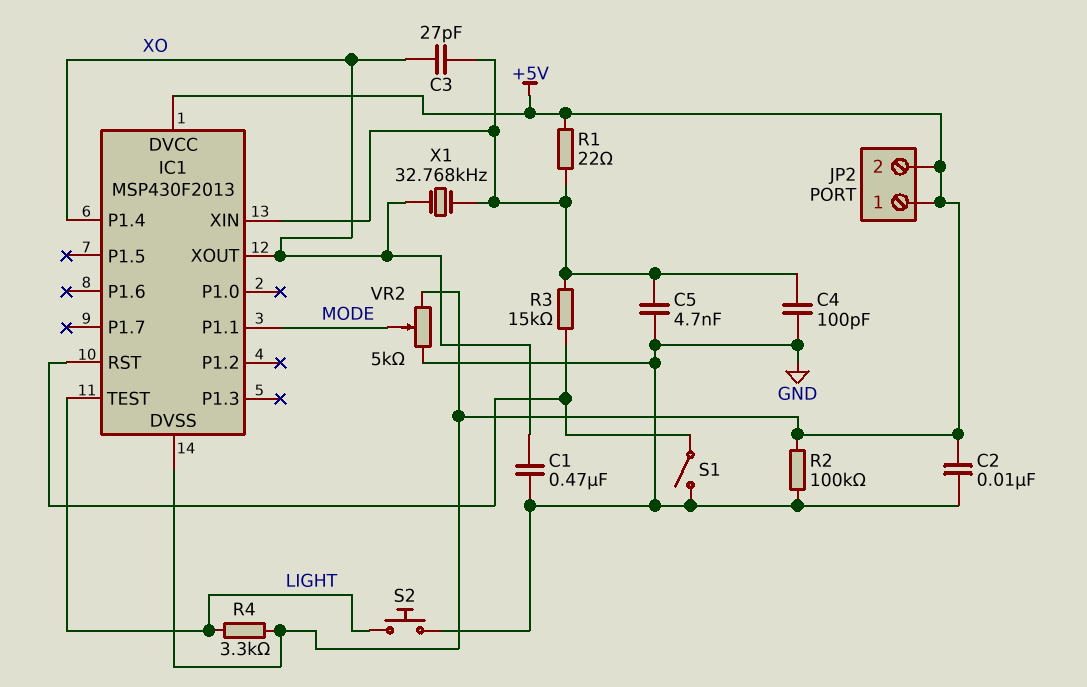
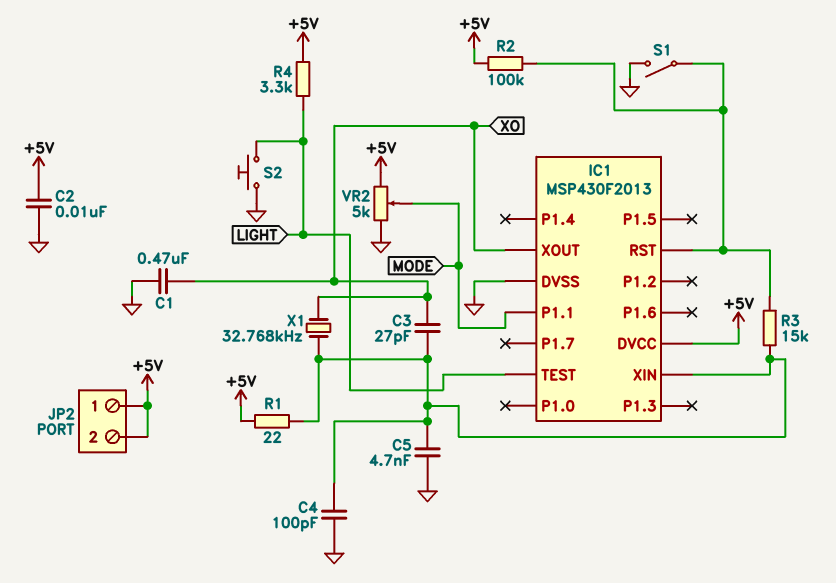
IC1 pin DVSS: +5V -> GND
IC1 pin P1.4: XO -> none
R2: 100k (+5V, GND) -> 100k (+5V, IC1/RST)

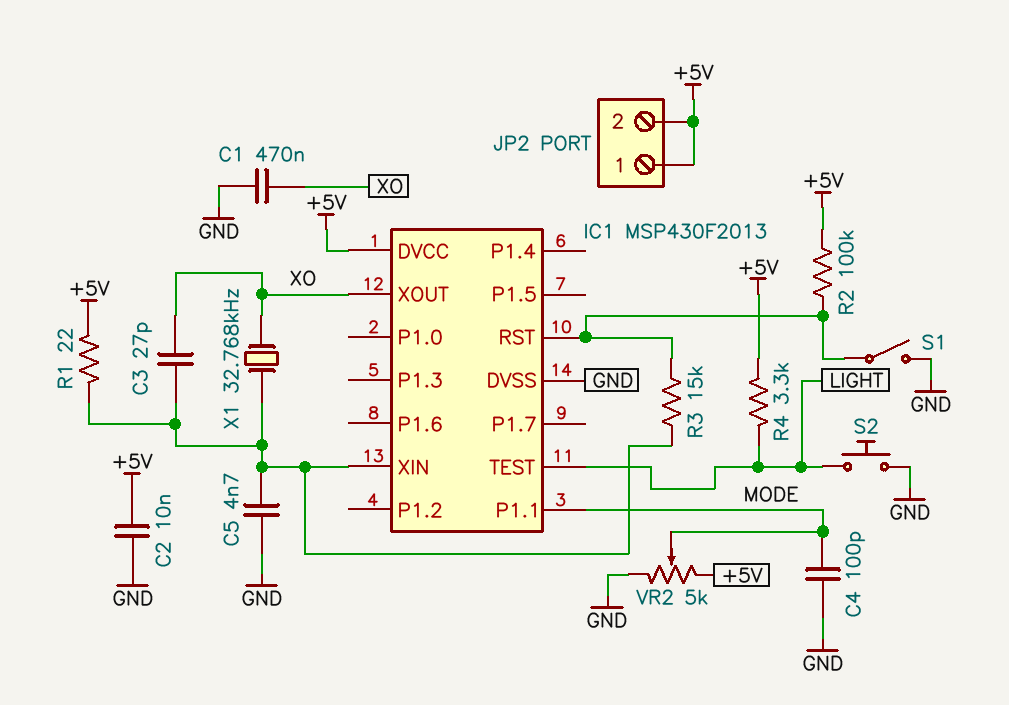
C4: 100pF (GND, IC1/XIN) -> 100pF (GND, MODE)

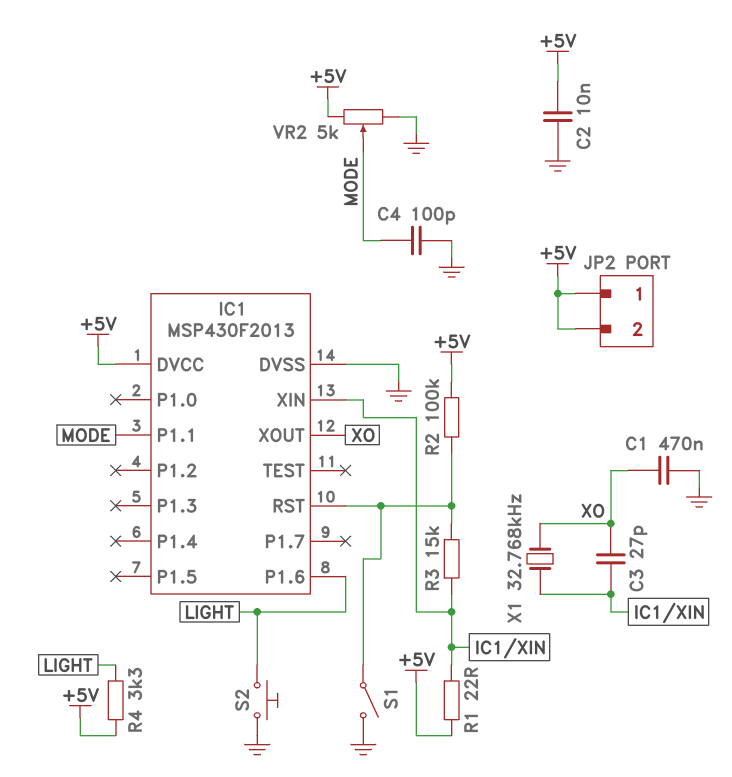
C5: 4.7nF (GND, IC1/XIN) -> none
IC1 pin P1.6: none -> LIGHT
IC1 pin TEST: LIGHT -> none

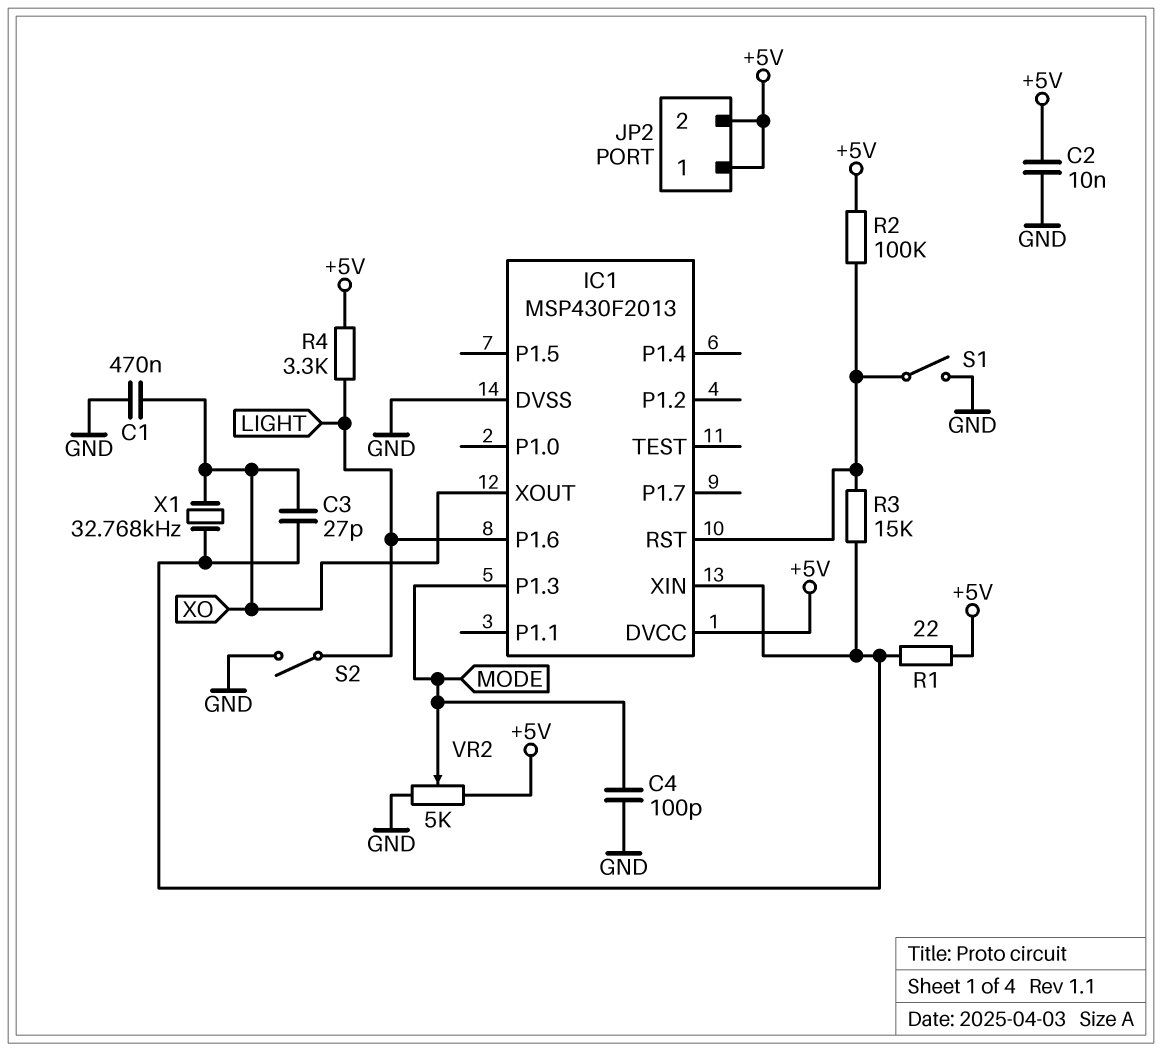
IC1 pin P1.1: MODE -> none
IC1 pin P1.3: none -> MODE
S2: button (GND, LIGHT) -> switch (GND, LIGHT)

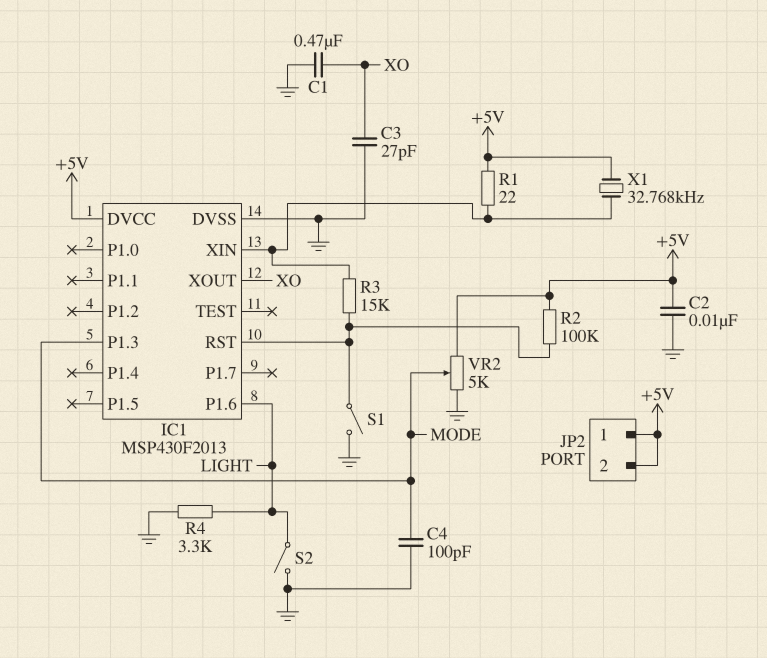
C3: 27pF (IC1/XIN, XO) -> 27pF (GND, XO)
R4: 3.3k (+5V, LIGHT) -> 3.3k (GND, LIGHT)
X1: 32.768kHz (IC1/XIN, XO) -> 32.768kHz (+5V, IC1/XIN)

